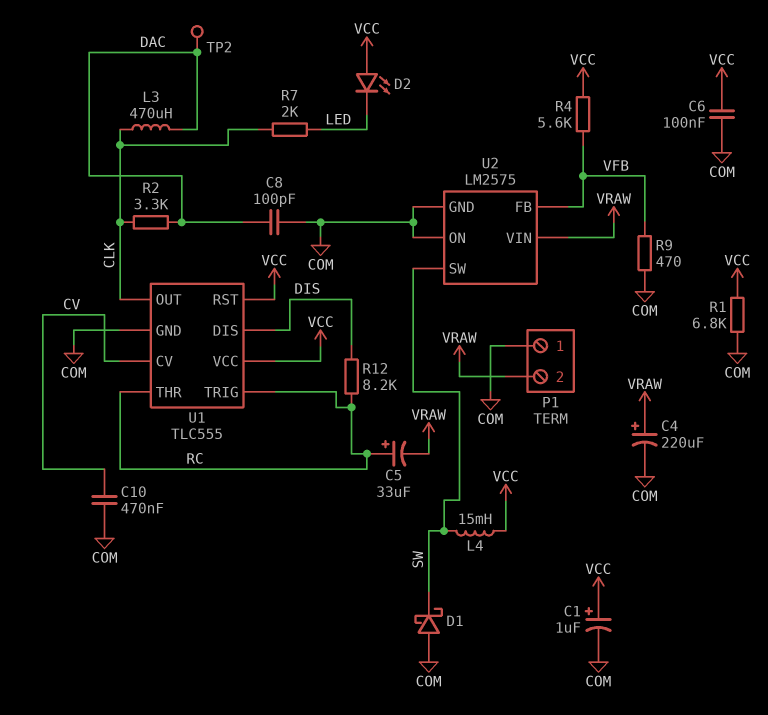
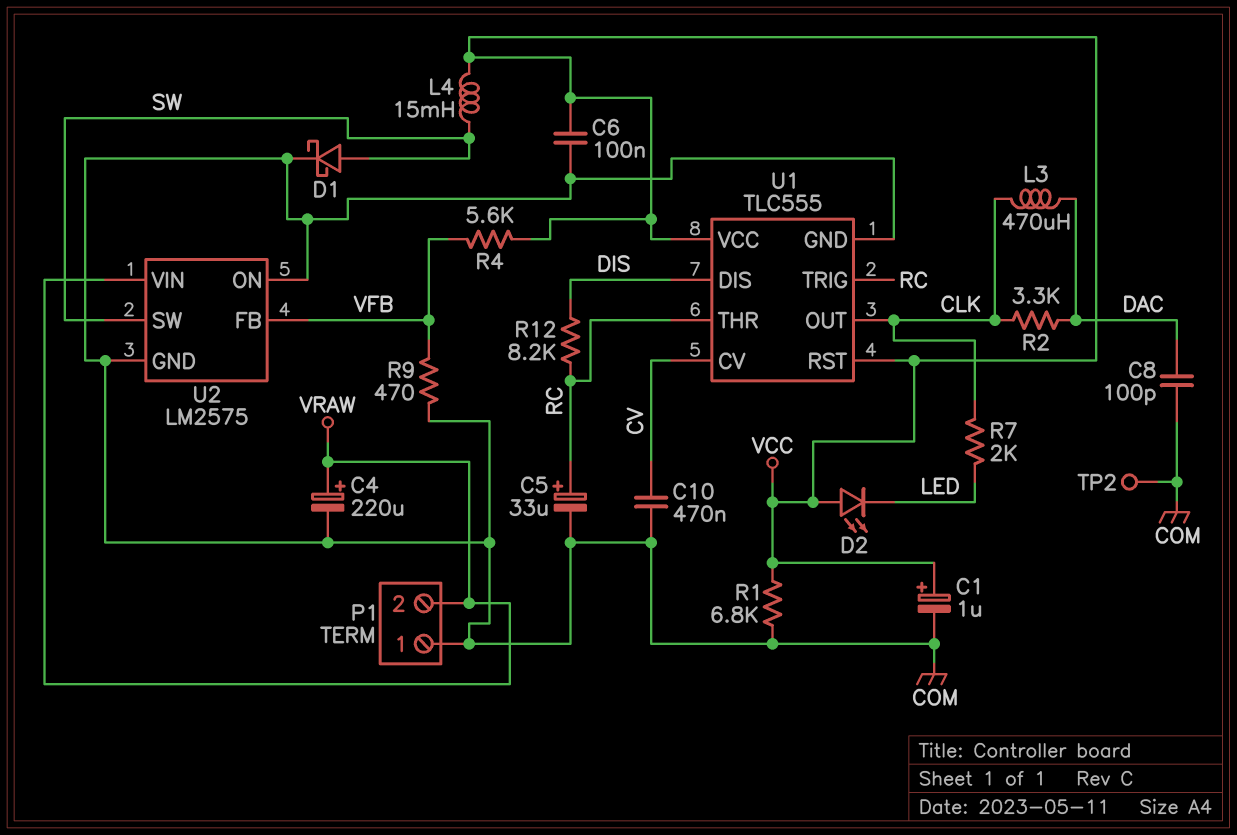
C5: 33uF (plus RC, minus VRAW) -> 33uF (plus RC, minus COM)
D1: schottky (A COM, K SW) -> schottky (A SW, K COM)
TP2: test point (DAC) -> test point (COM)

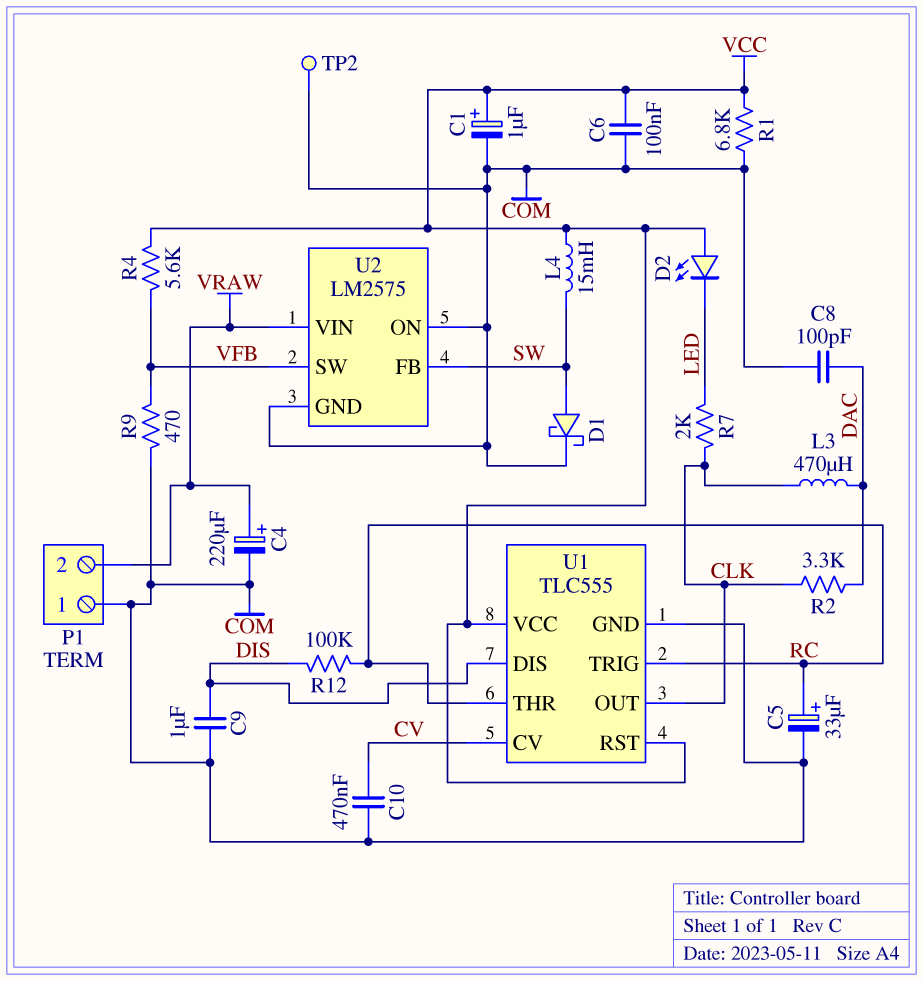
C9: none -> 1uF (COM, DIS)
R12: 8.2k (DIS, RC) -> 100k (DIS, RC)
U2 pin FB: VFB -> SW
U2 pin SW: SW -> VFB

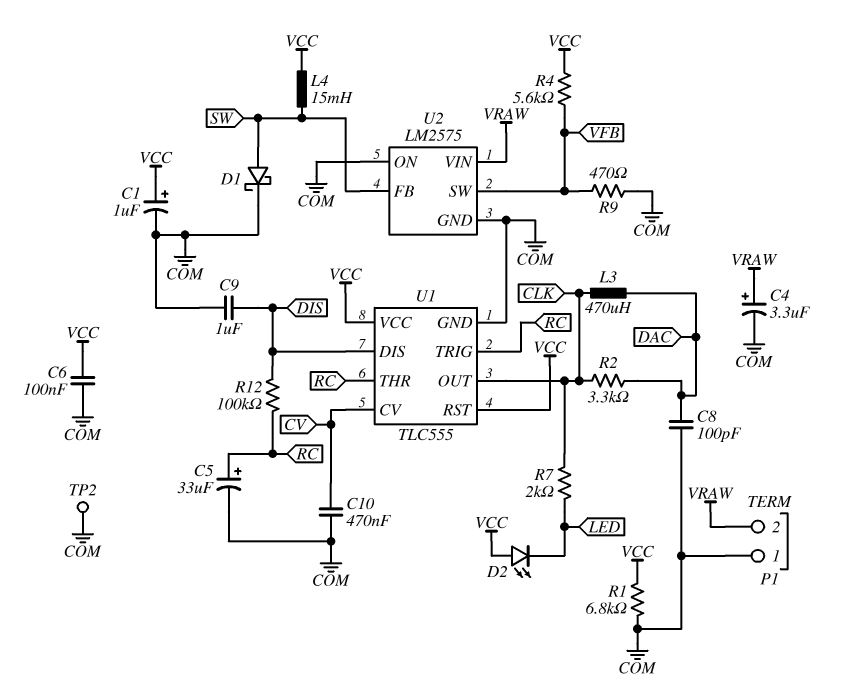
C4: 220uF (plus VRAW, minus COM) -> 3.3uF (plus VRAW, minus COM)

